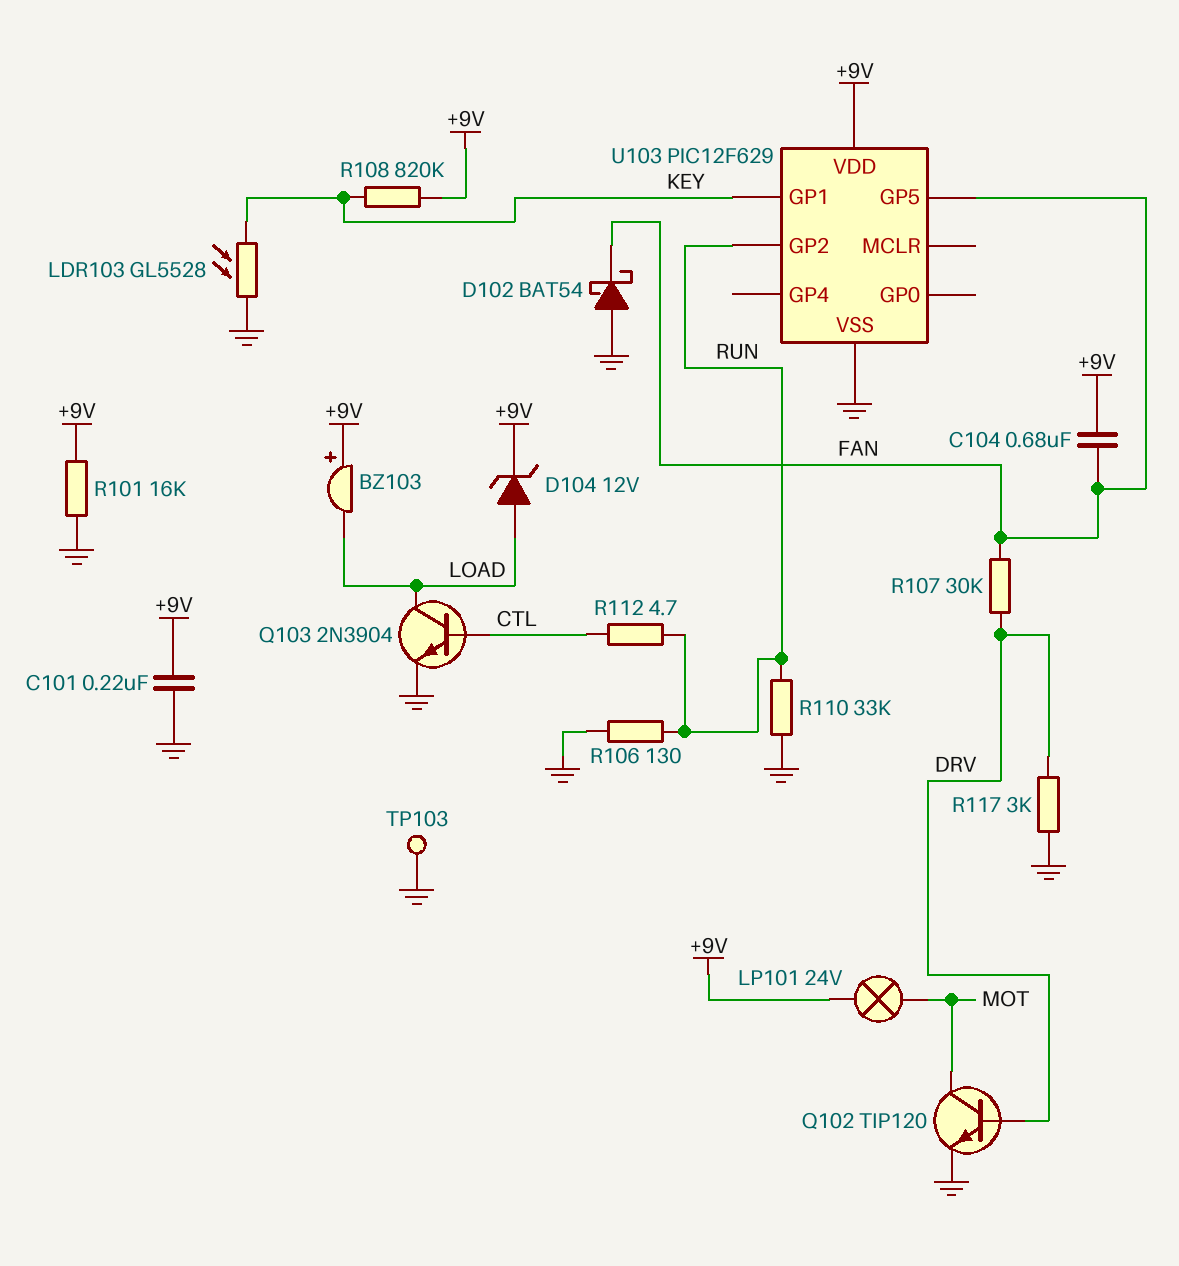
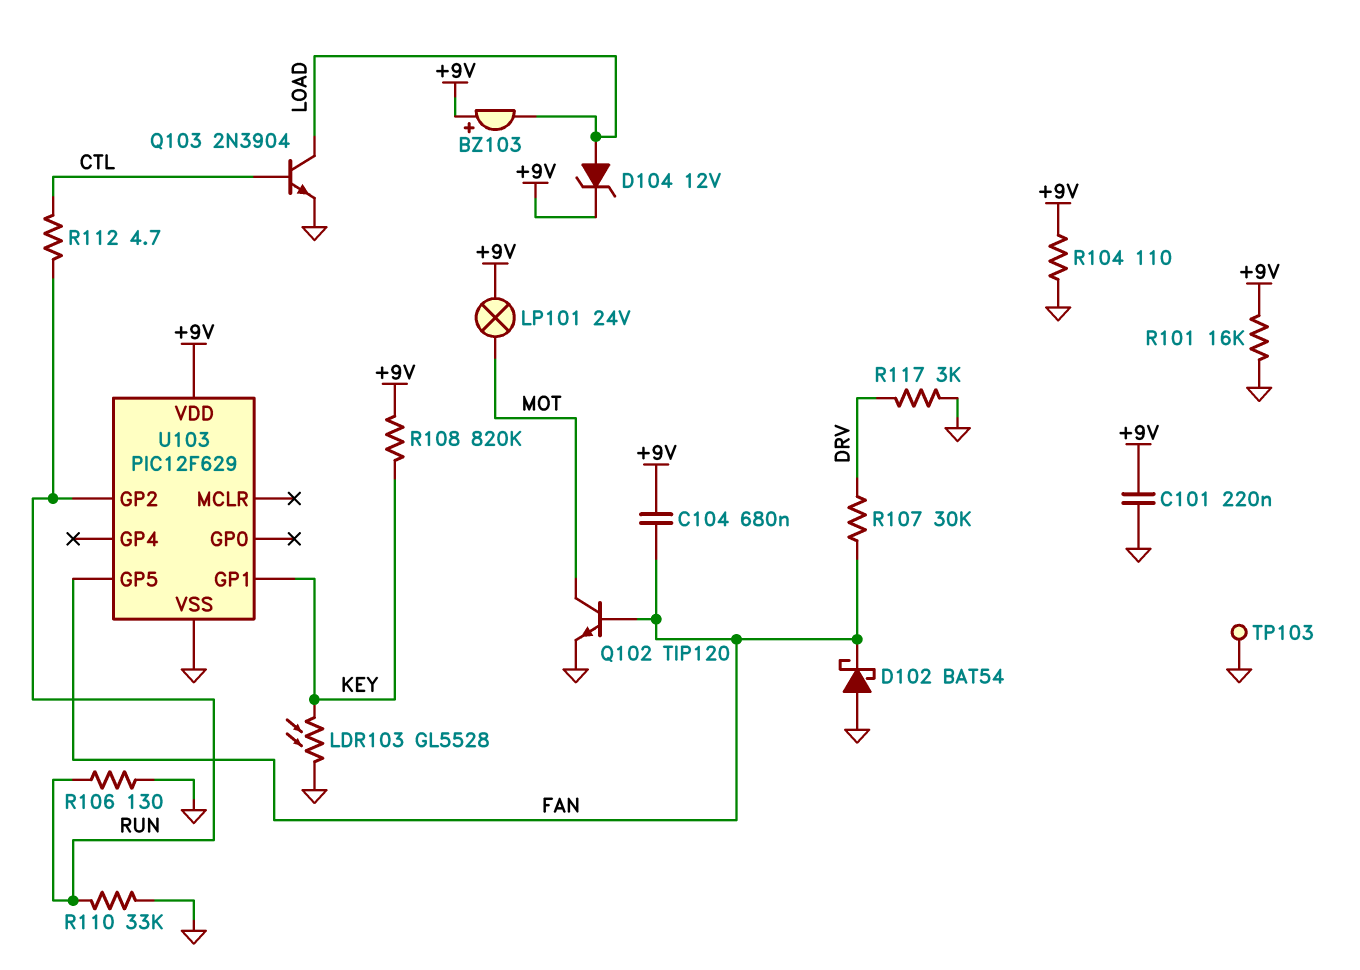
Q102: NPN TIP120 (B DRV, C MOT, E GND) -> NPN TIP120 (B FAN, C MOT, E GND)
R104: none -> 110 (+9V, GND)

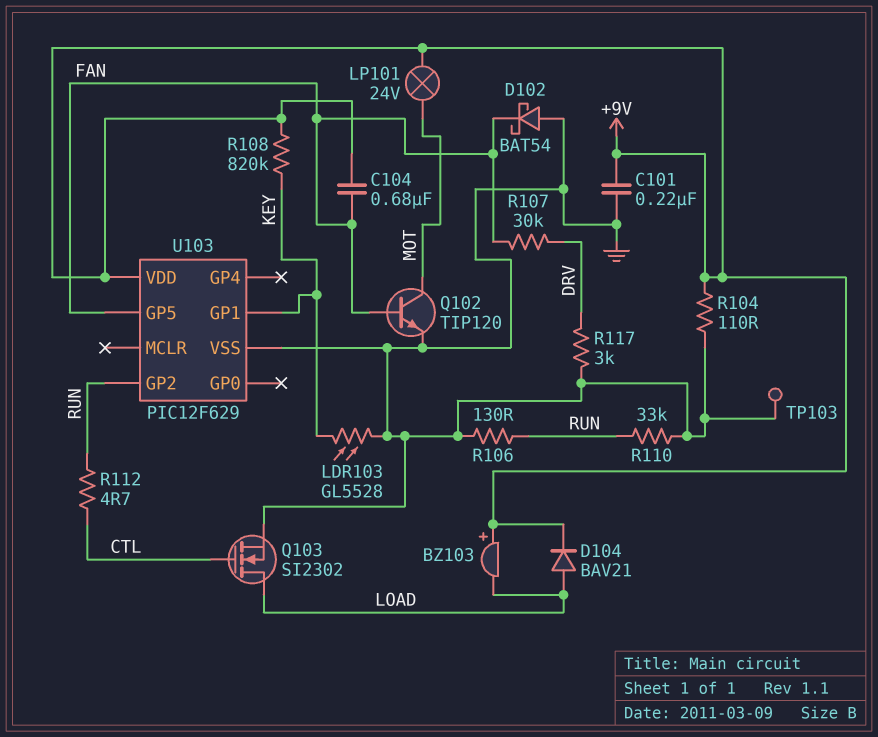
D104: zener 12V (A LOAD, K +9V) -> diode BAV21 (A LOAD, K +9V)
Q103: NPN 2N3904 (B CTL, C LOAD, E GND) -> NMOS SI2302 (G CTL, D LOAD, S GND)
R101: 16k (+9V, GND) -> none

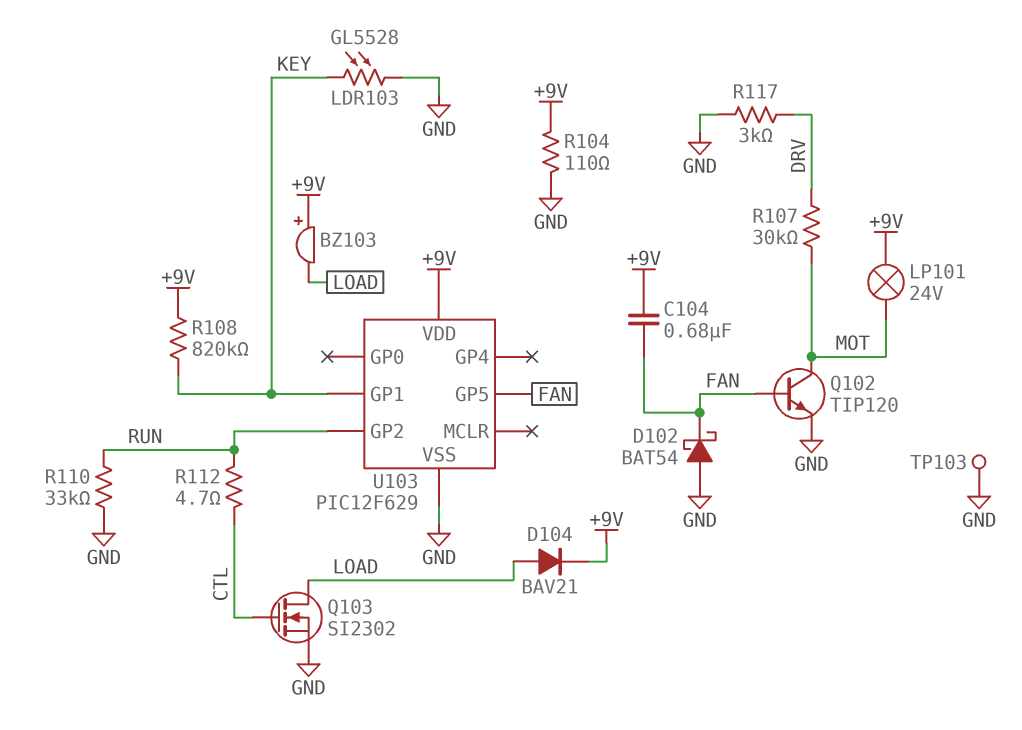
C101: 220nF (+9V, GND) -> none
R106: 130 (GND, RUN) -> none
R107: 30k (DRV, FAN) -> 30k (DRV, MOT)

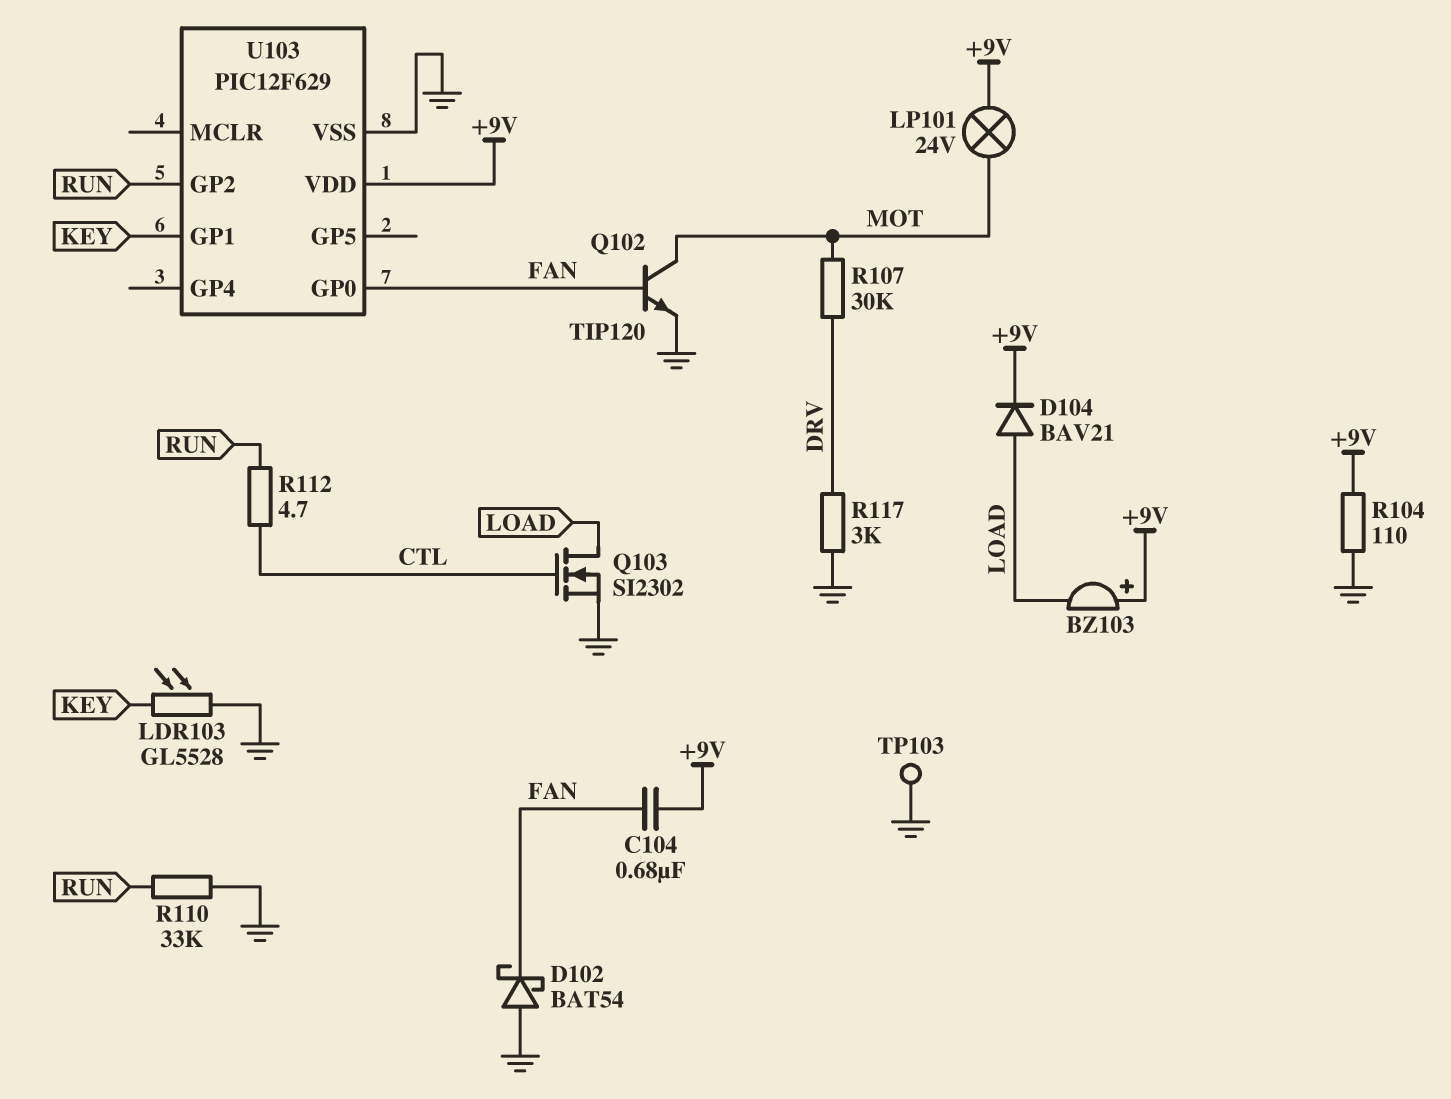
R108: 820k (+9V, KEY) -> none
U103 pin GP0: none -> FAN
U103 pin GP5: FAN -> none

